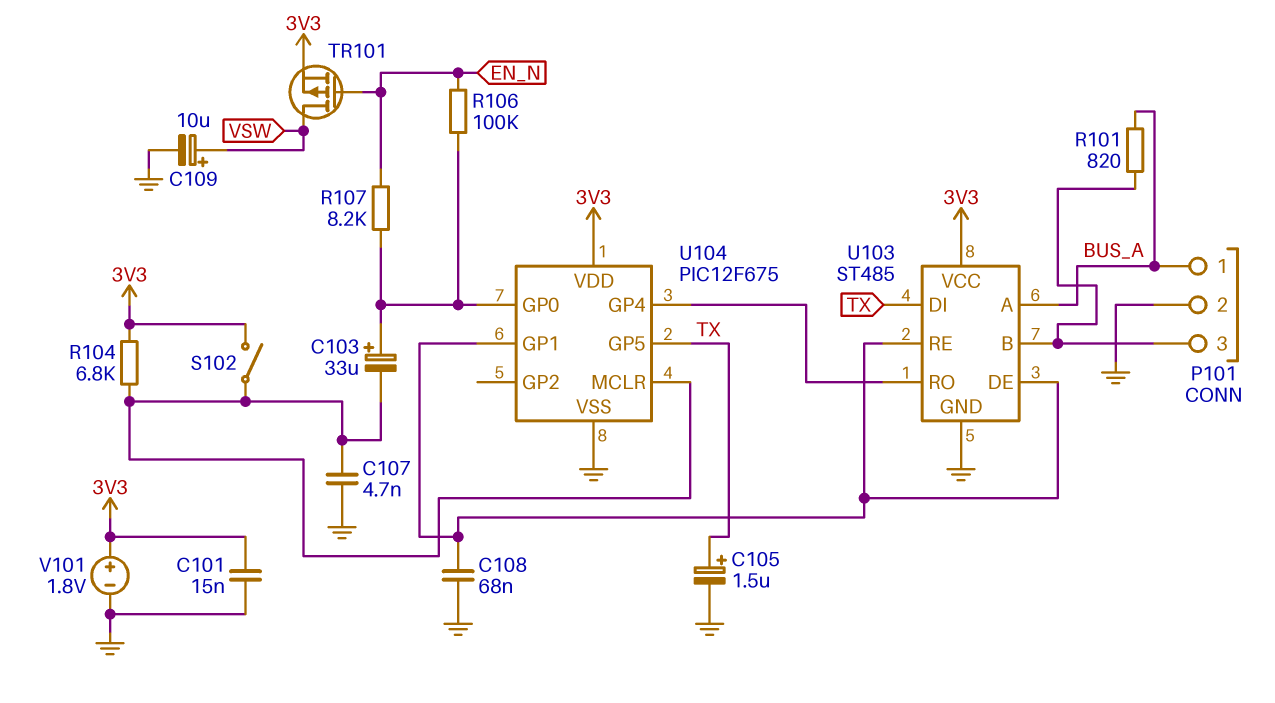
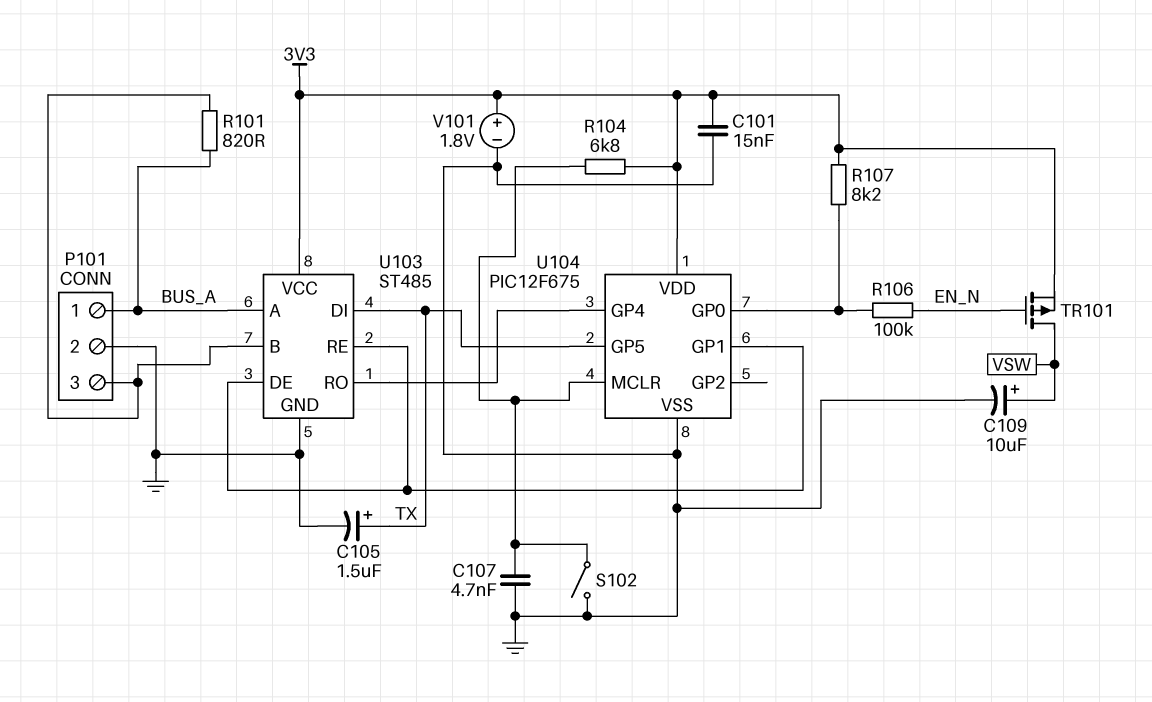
C103: 33uF (plus U104/GP0, minus U104/MCLR) -> none
C108: 68nF (GND, U103/DE) -> none
R107: 8.2k (EN_N, U104/GP0) -> 8.2k (3V3, U104/GP0)
S102: switch (3V3, U104/MCLR) -> switch (GND, U104/MCLR)

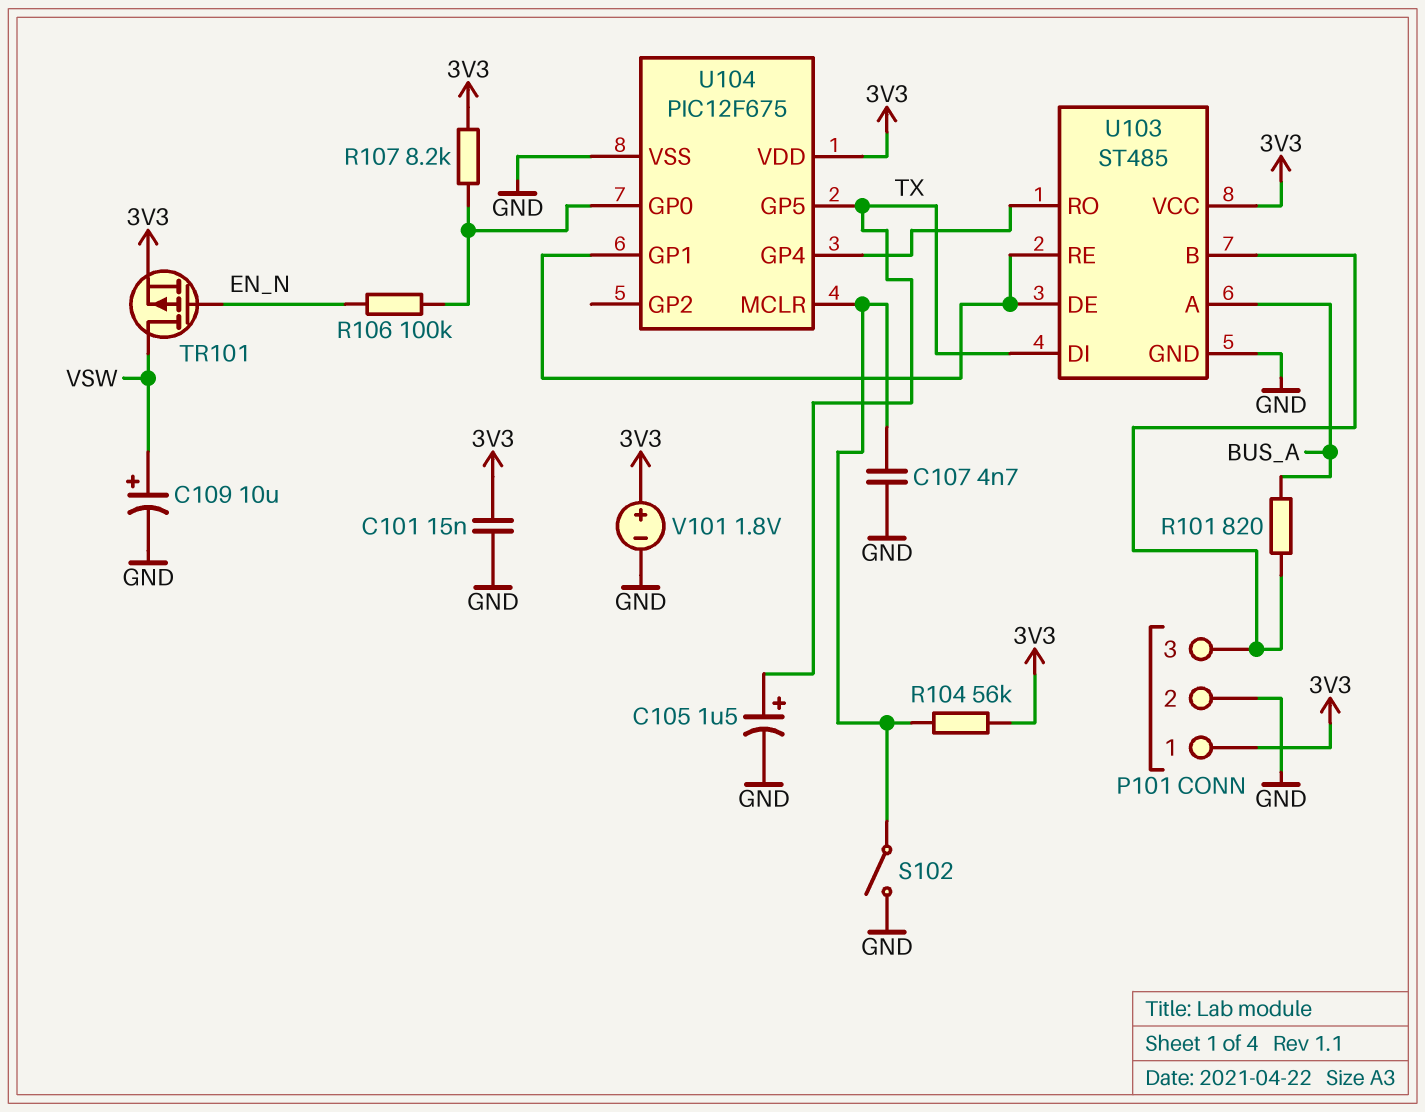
P101 pin 1: BUS_A -> 3V3
R104: 6.8k (3V3, U104/MCLR) -> 56k (3V3, U104/MCLR)

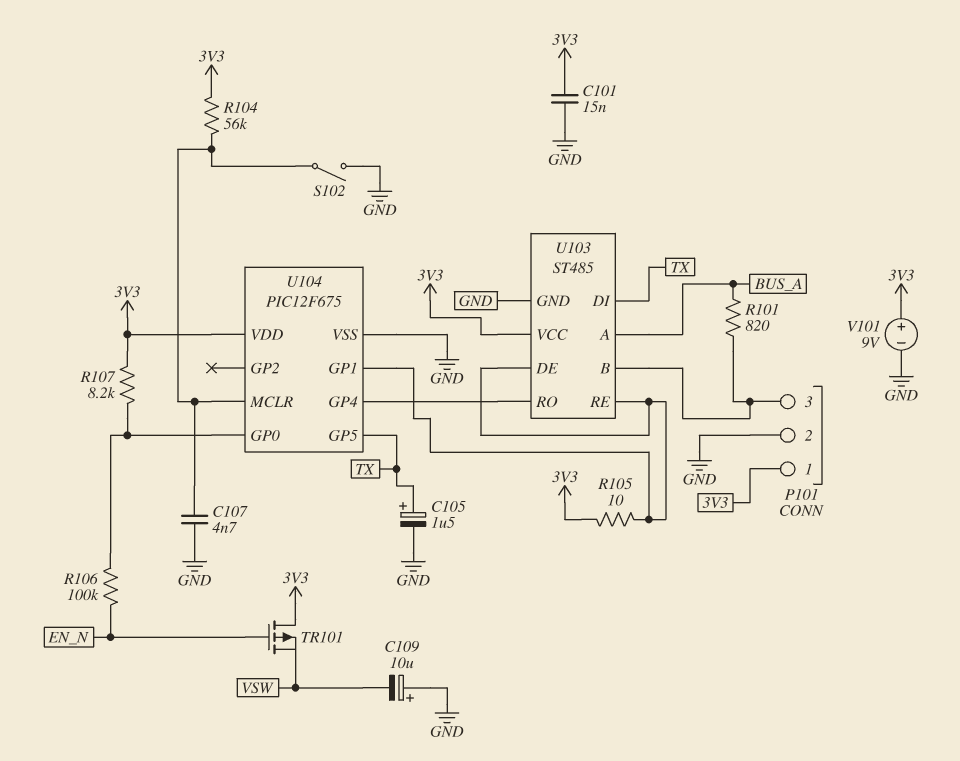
C109: 10uF (plus VSW, minus GND) -> 10uF (plus GND, minus VSW)
R105: none -> 10 (3V3, U103/DE)
TR101: PMOS (G EN_N, D VSW, S 3V3) -> PMOS (G EN_N, D 3V3, S VSW)
V101: 1.8V (plus 3V3, minus GND) -> 9V (plus 3V3, minus GND)

